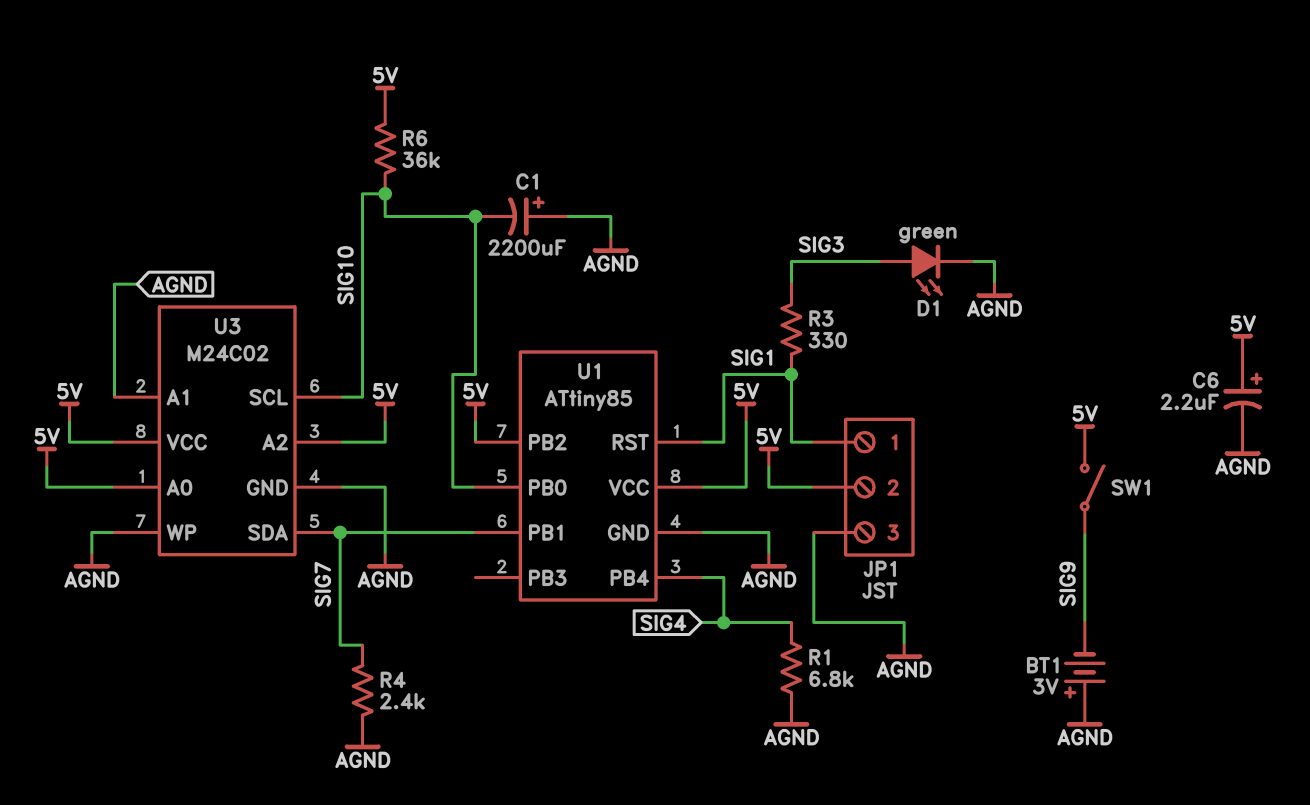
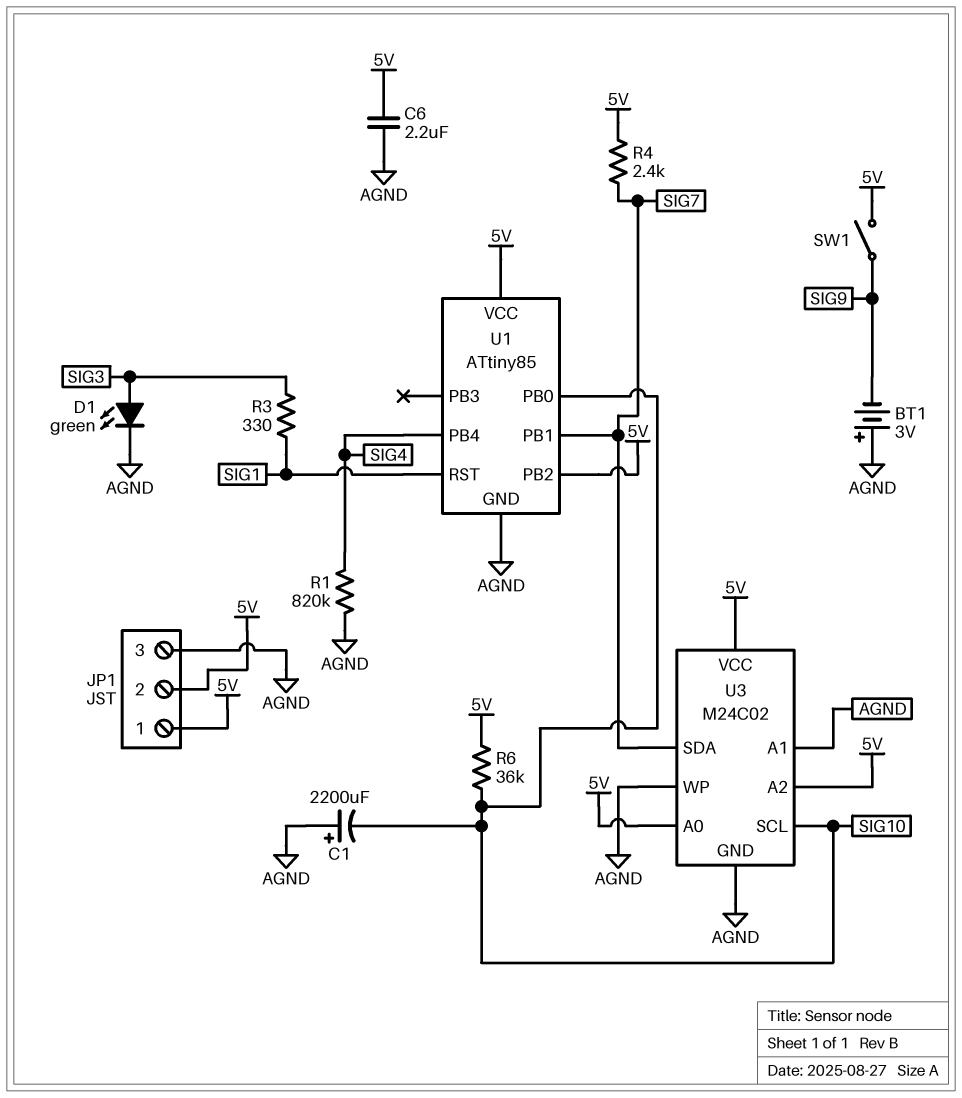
C6: 2.2uF (plus 5V, minus AGND) -> 2.2uF (5V, AGND)
JP1 pin 1: SIG1 -> 5V
R1: 6.8k (AGND, SIG4) -> 820k (AGND, SIG4)
R4: 2.4k (AGND, SIG7) -> 2.4k (5V, SIG7)

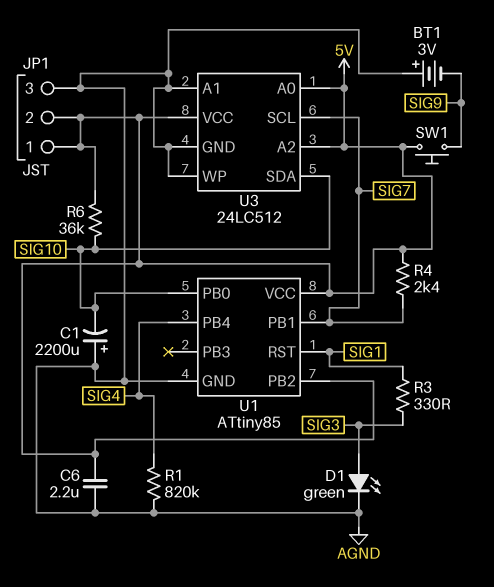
SW1: switch (5V, SIG9) -> button (5V, SIG9)
U3: M24C02 -> 24LC512
U3 pin SCL: SIG10 -> SIG7
U3 pin SDA: SIG7 -> SIG10

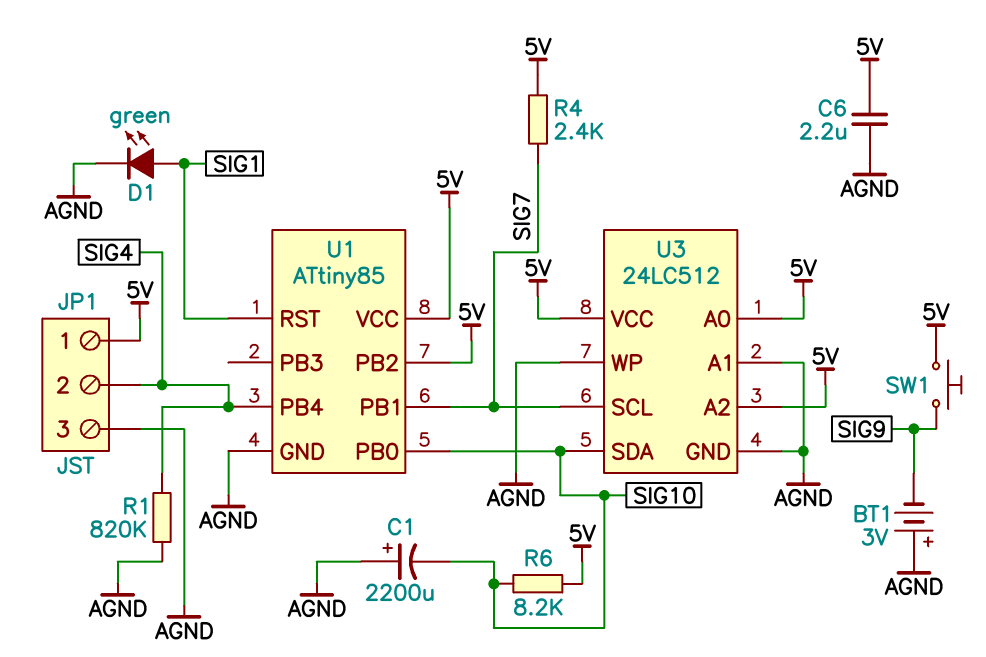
D1: LED green (A SIG3, K AGND) -> LED green (A SIG1, K AGND)
JP1 pin 2: 5V -> SIG4
R3: 330 (SIG1, SIG3) -> none
R6: 36k (5V, SIG10) -> 8.2k (5V, SIG10)

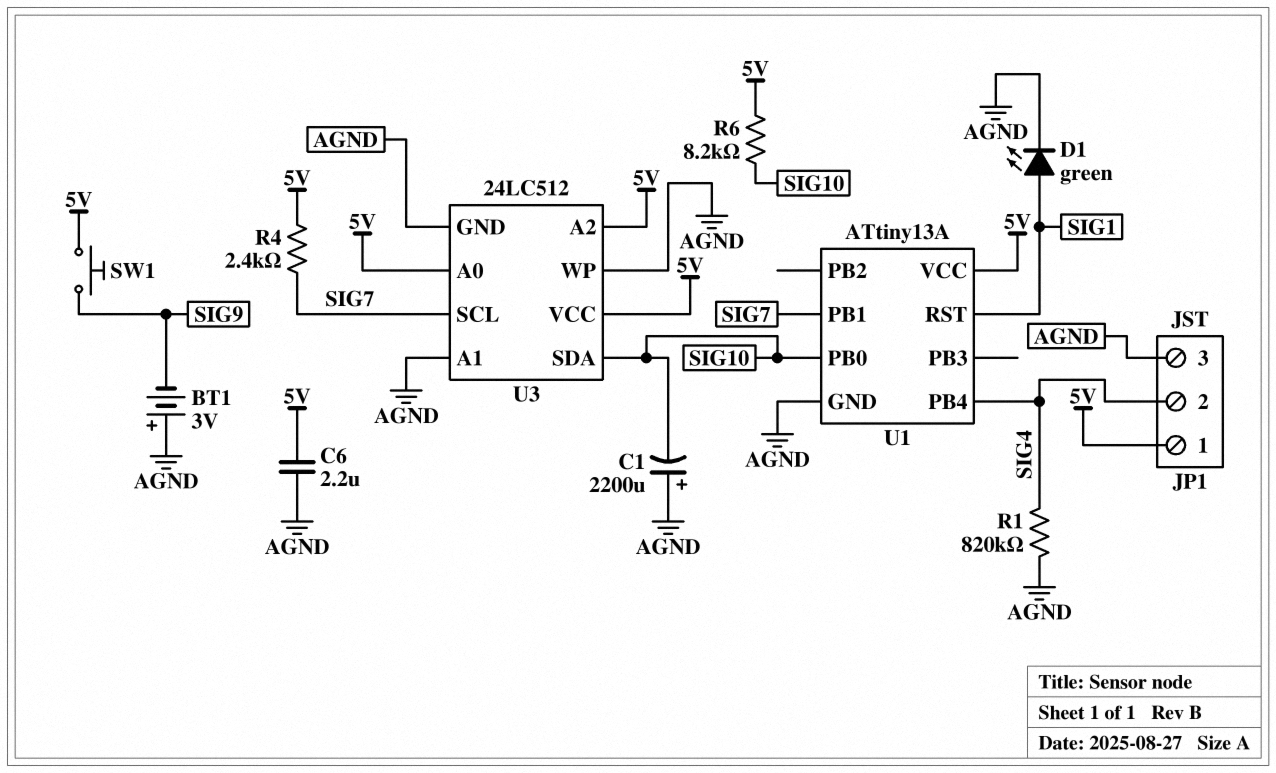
U1: ATtiny85 -> ATtiny13A
U1 pin PB2: 5V -> none

